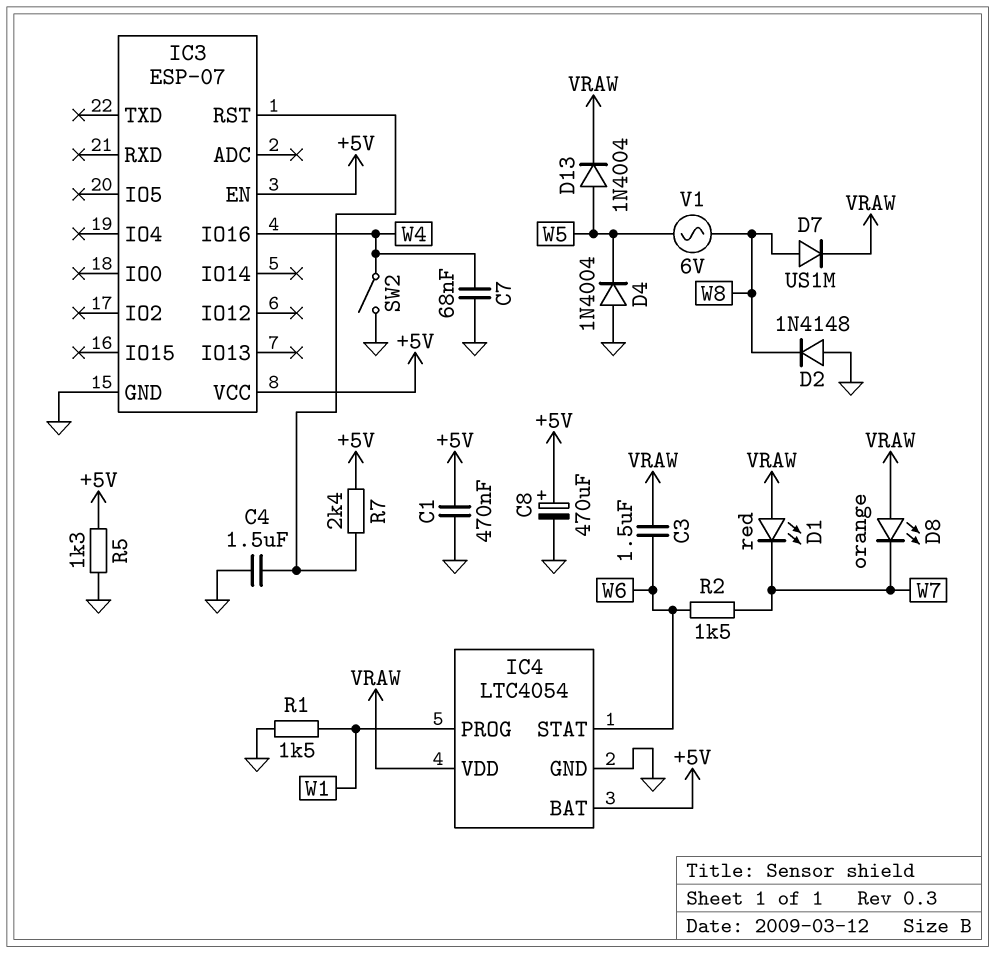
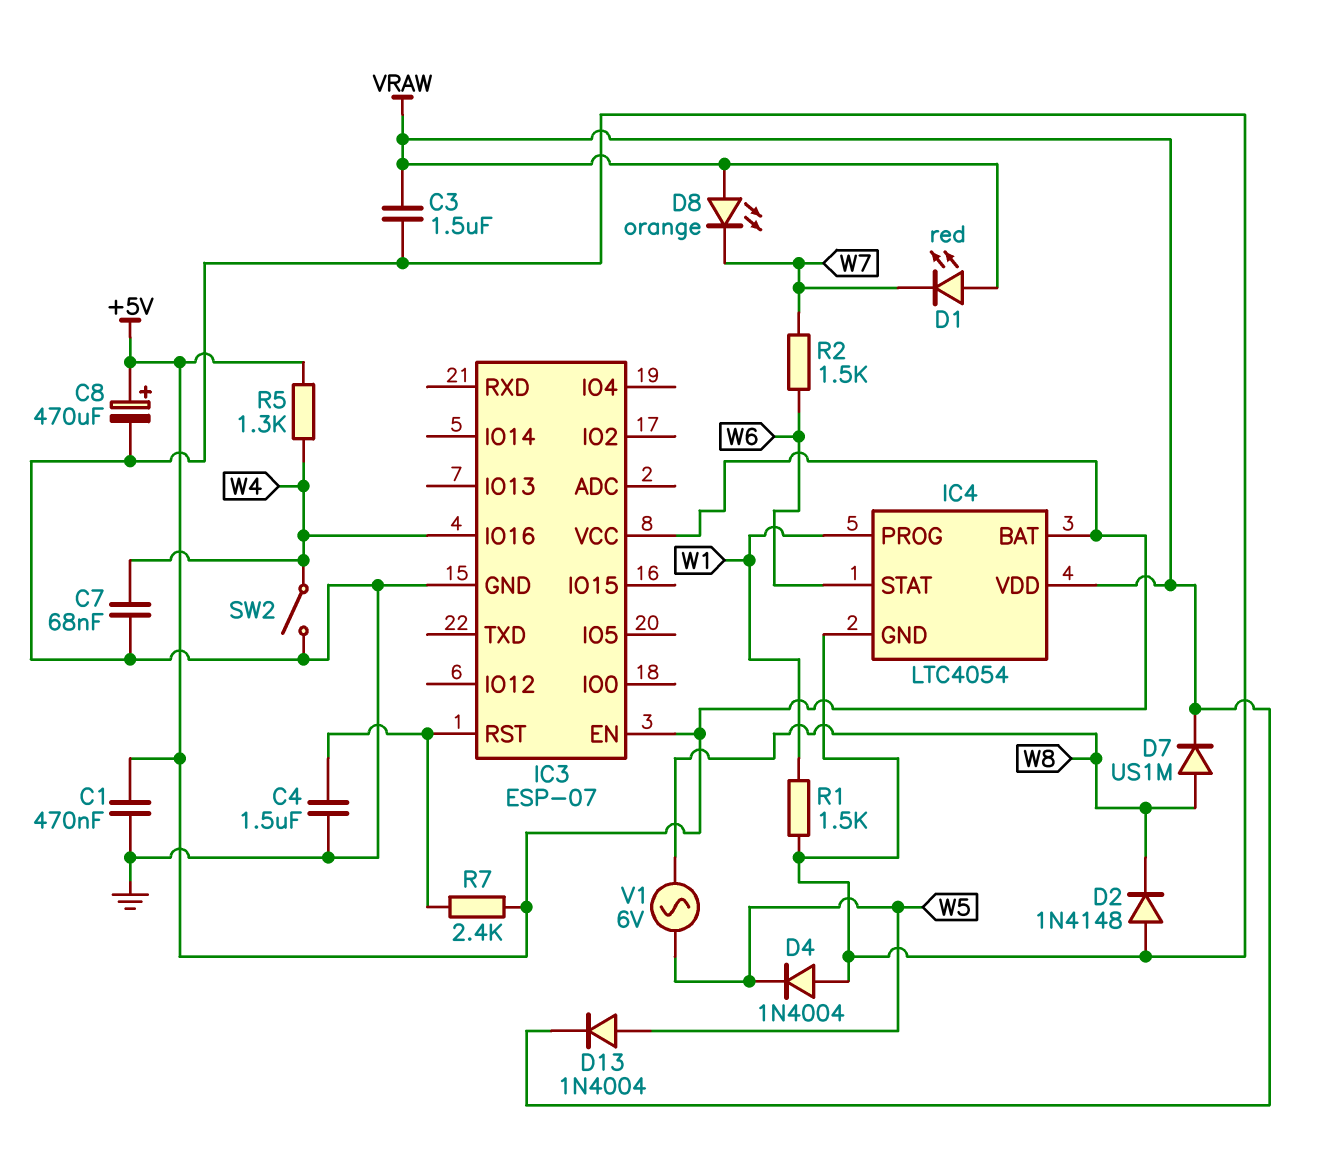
C3: 1.5uF (VRAW, W6) -> 1.5uF (GND, VRAW)
R5: 1.3k (+5V, GND) -> 1.3k (+5V, W4)

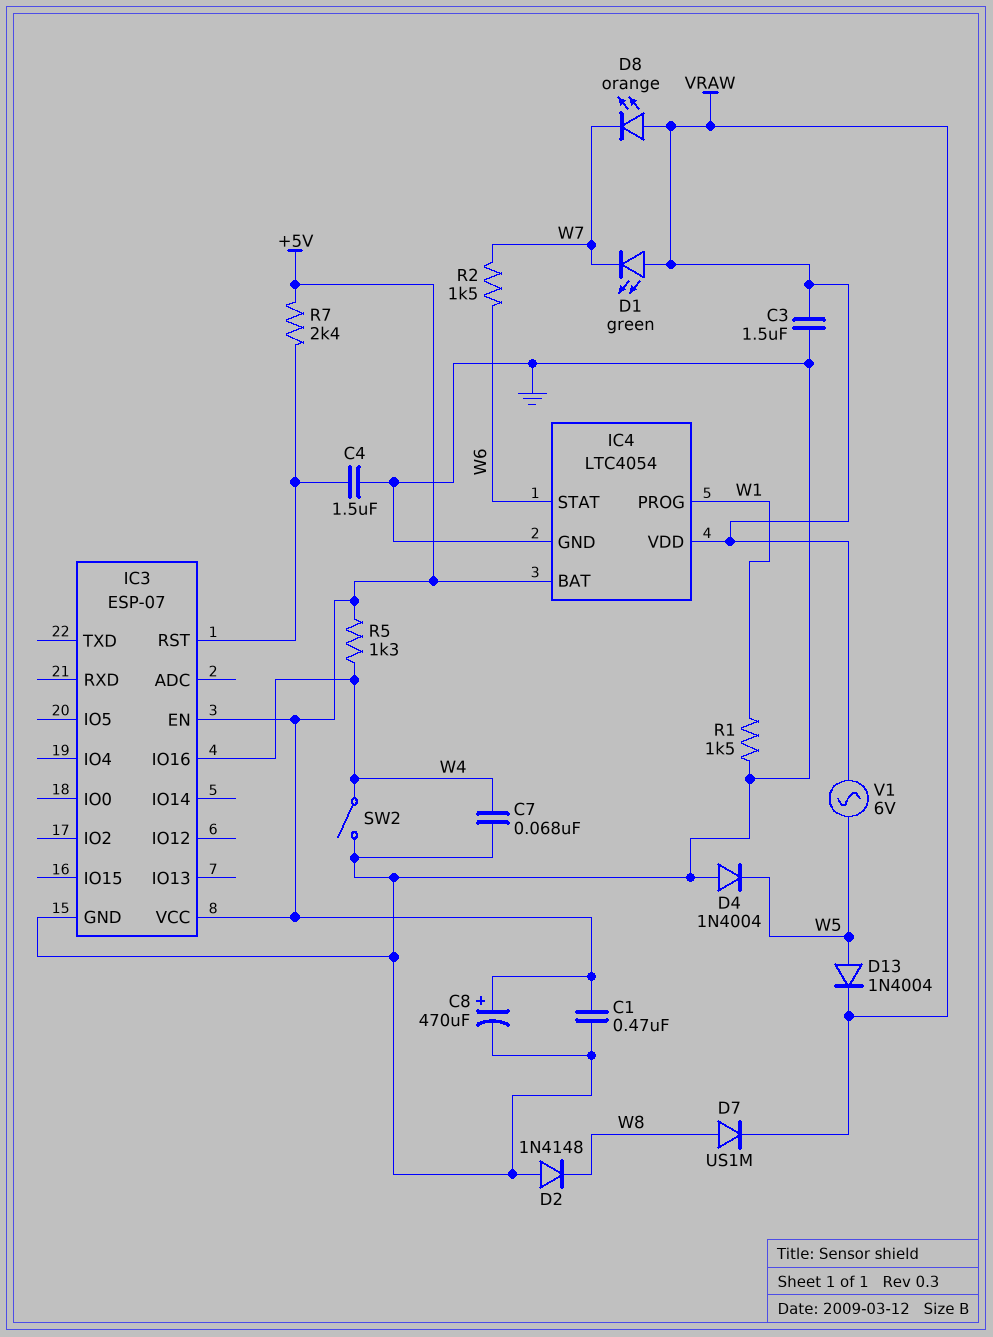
D1: LED red (A VRAW, K W7) -> LED green (A VRAW, K W7)
V1: AC 6V (W5, W8) -> AC 6V (VRAW, W5)

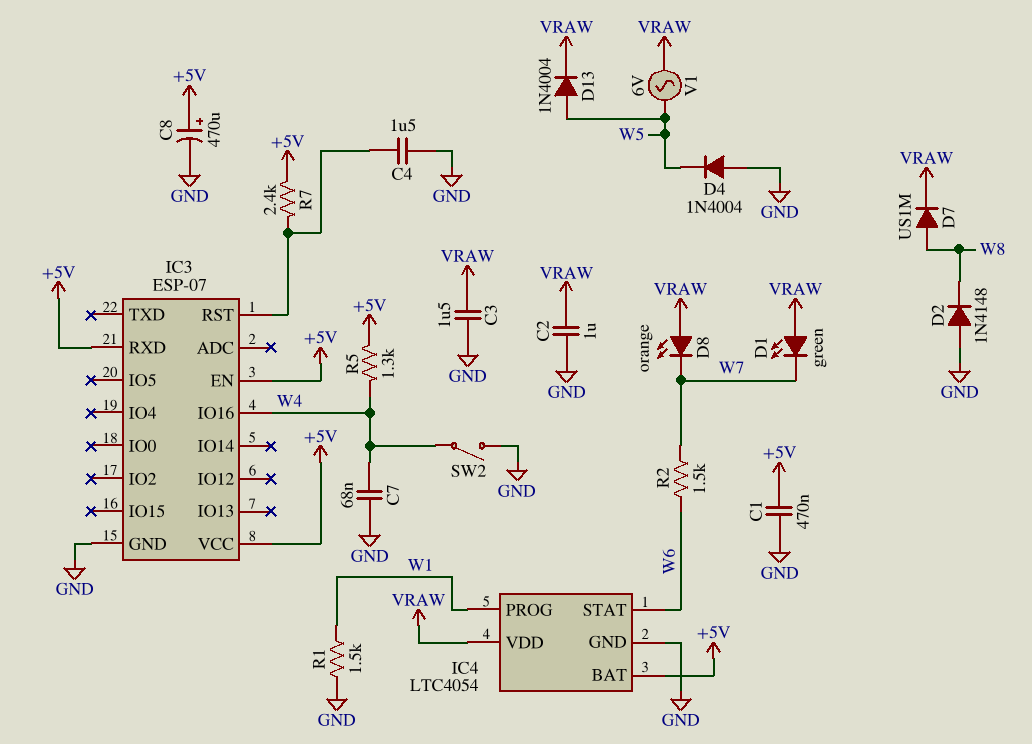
C2: none -> 1uF (GND, VRAW)
IC3 pin RXD: none -> +5V

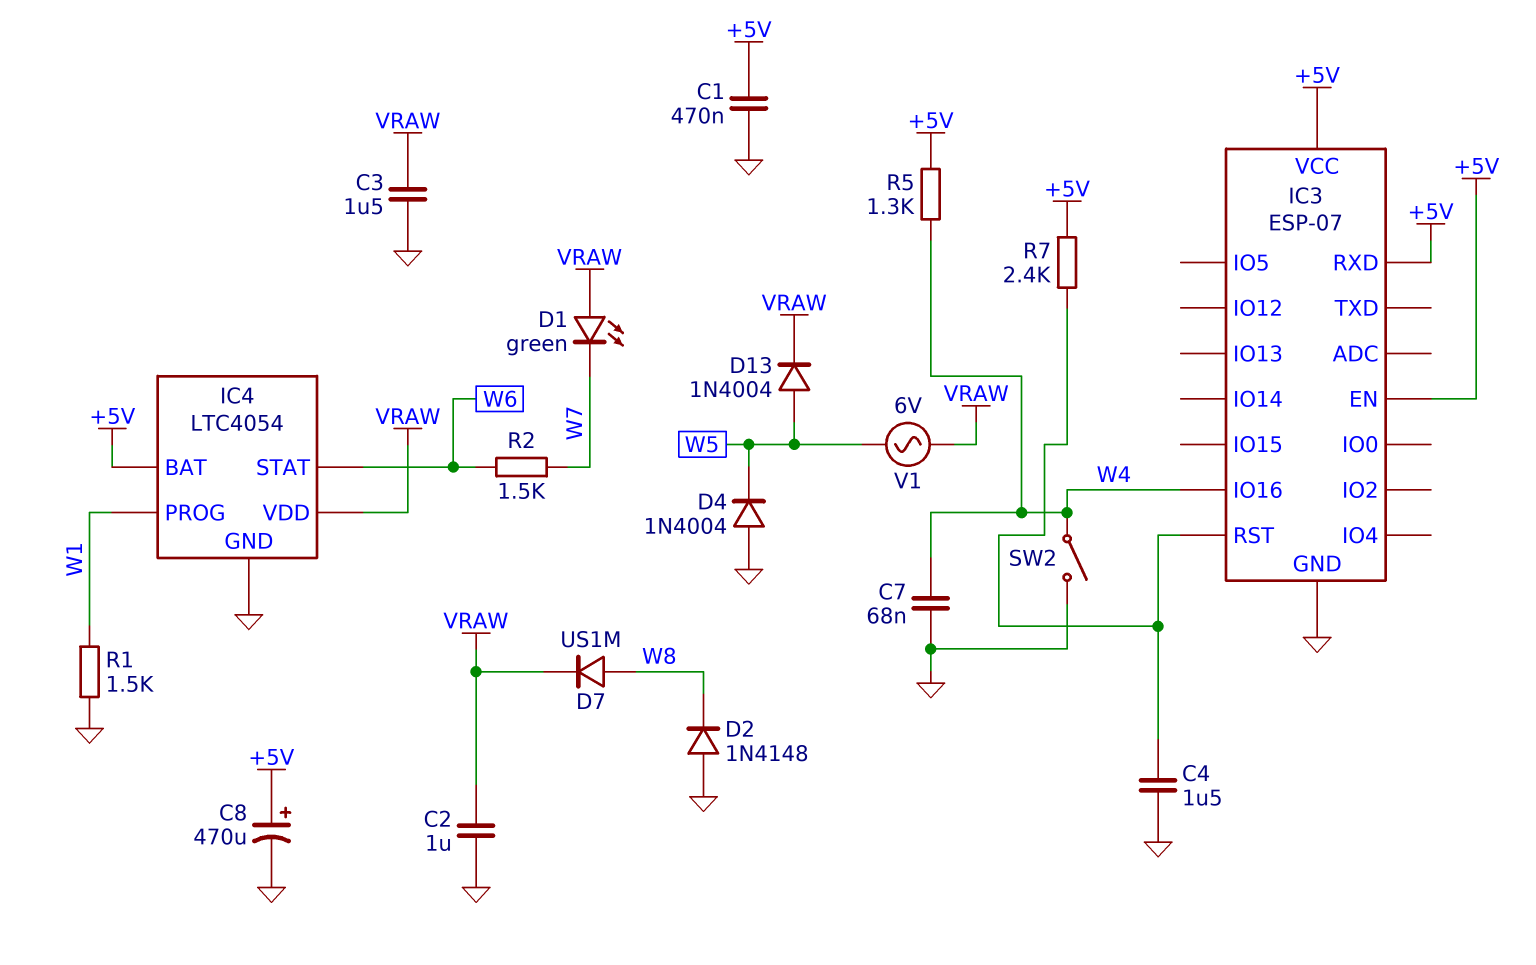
D8: LED orange (A VRAW, K W7) -> none

